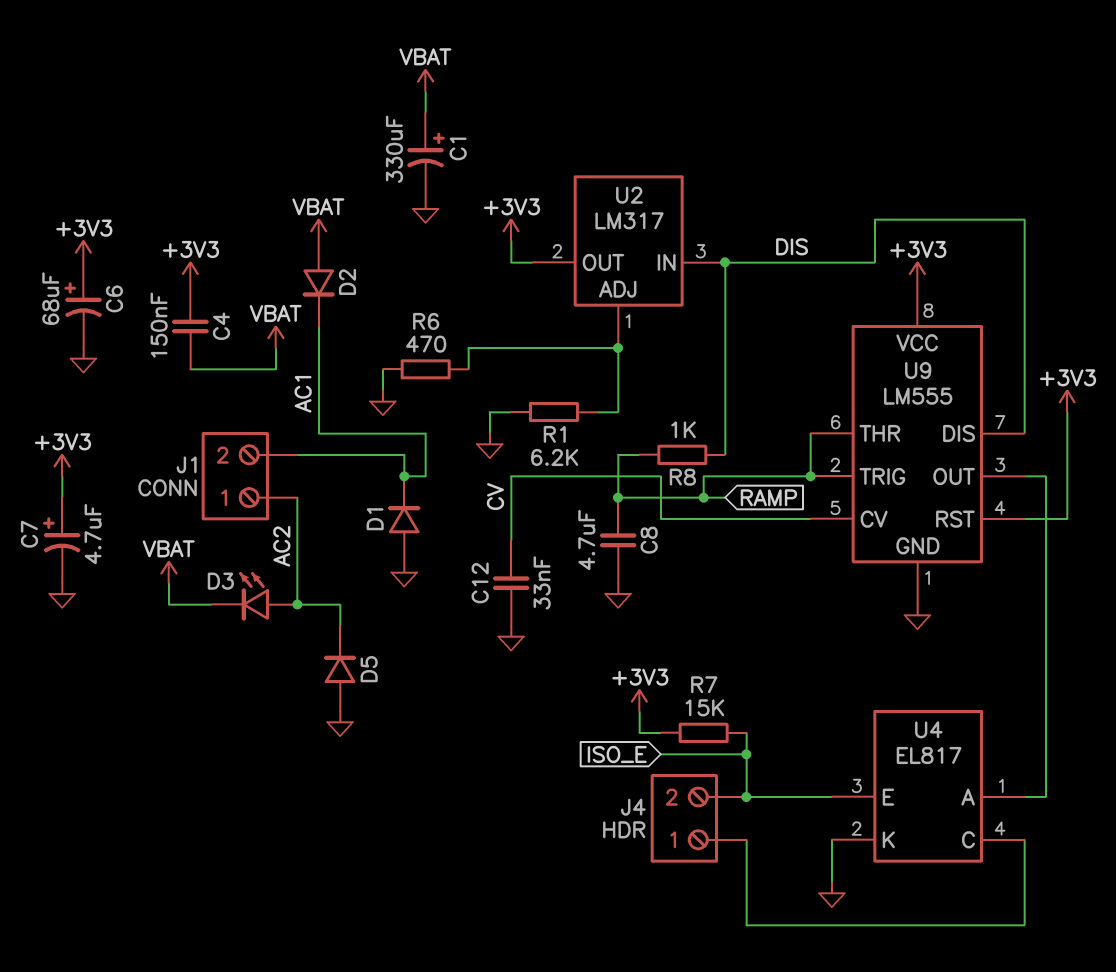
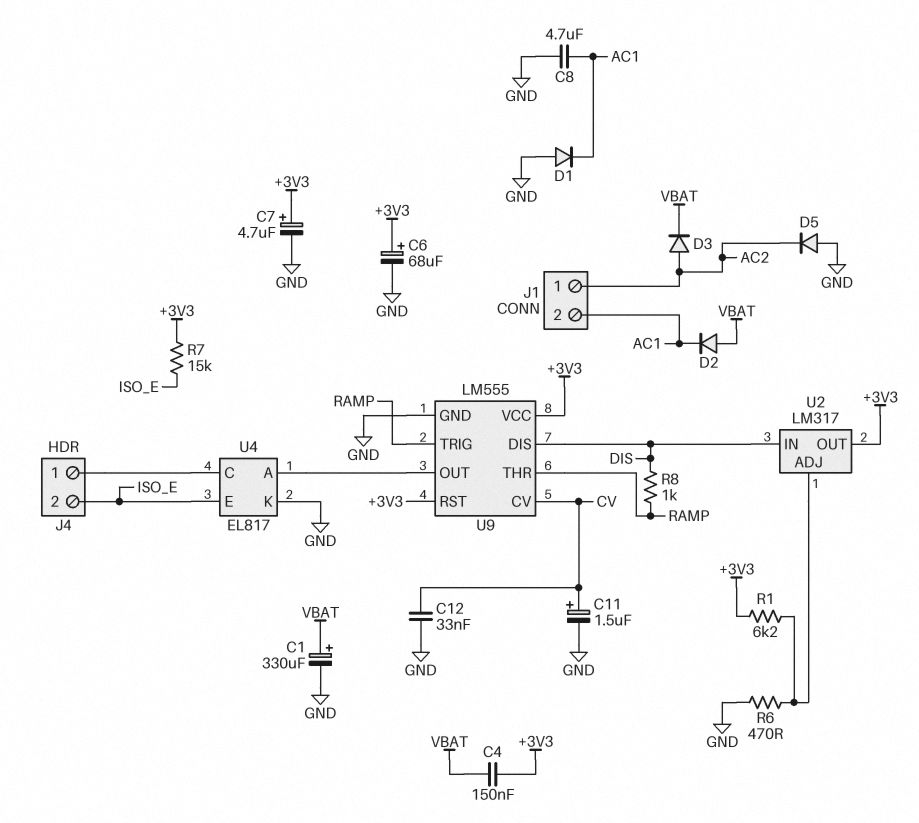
C8: 4.7uF (GND, RAMP) -> 4.7uF (AC1, GND)
C11: none -> 1.5uF (plus CV, minus GND)
D3: LED (A AC2, K VBAT) -> diode (A AC2, K VBAT)
R1: 6.2k (GND, U2/ADJ) -> 6.2k (+3V3, U2/ADJ)

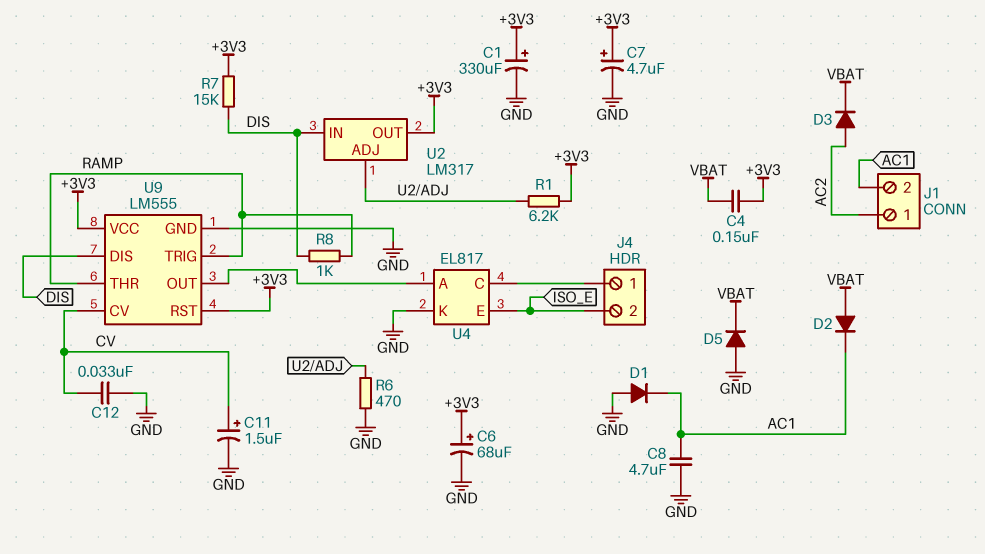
C1: 330uF (plus VBAT, minus GND) -> 330uF (plus +3V3, minus GND)
D5: diode (A GND, K AC2) -> diode (A GND, K VBAT)
R7: 15k (+3V3, ISO_E) -> 15k (+3V3, DIS)

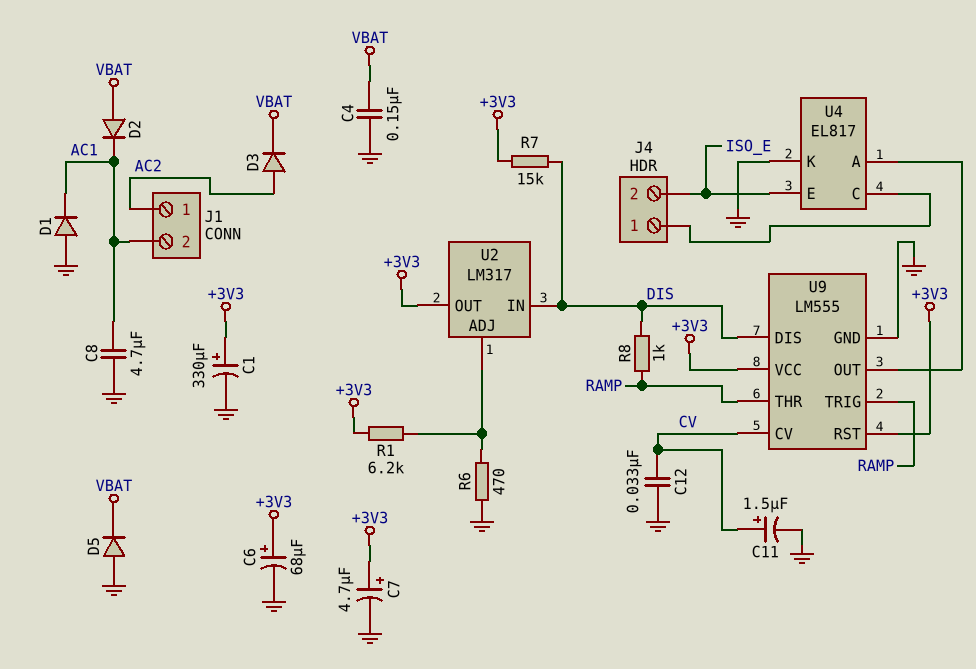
C4: 150nF (+3V3, VBAT) -> 150nF (GND, VBAT)

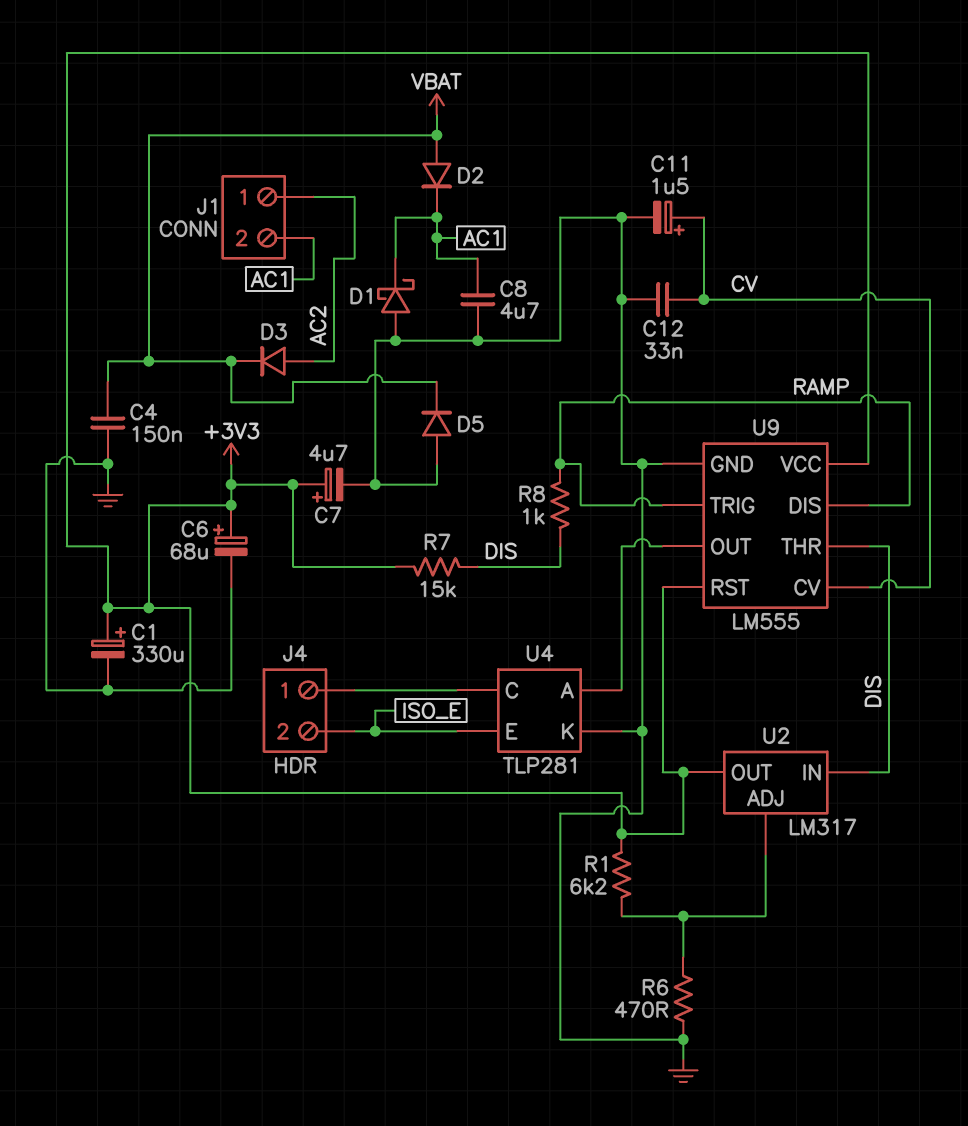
D1: diode (A GND, K AC1) -> schottky (A GND, K AC1)
U4: EL817 -> TLP281
U9 pin DIS: DIS -> RAMP
U9 pin THR: RAMP -> DIS

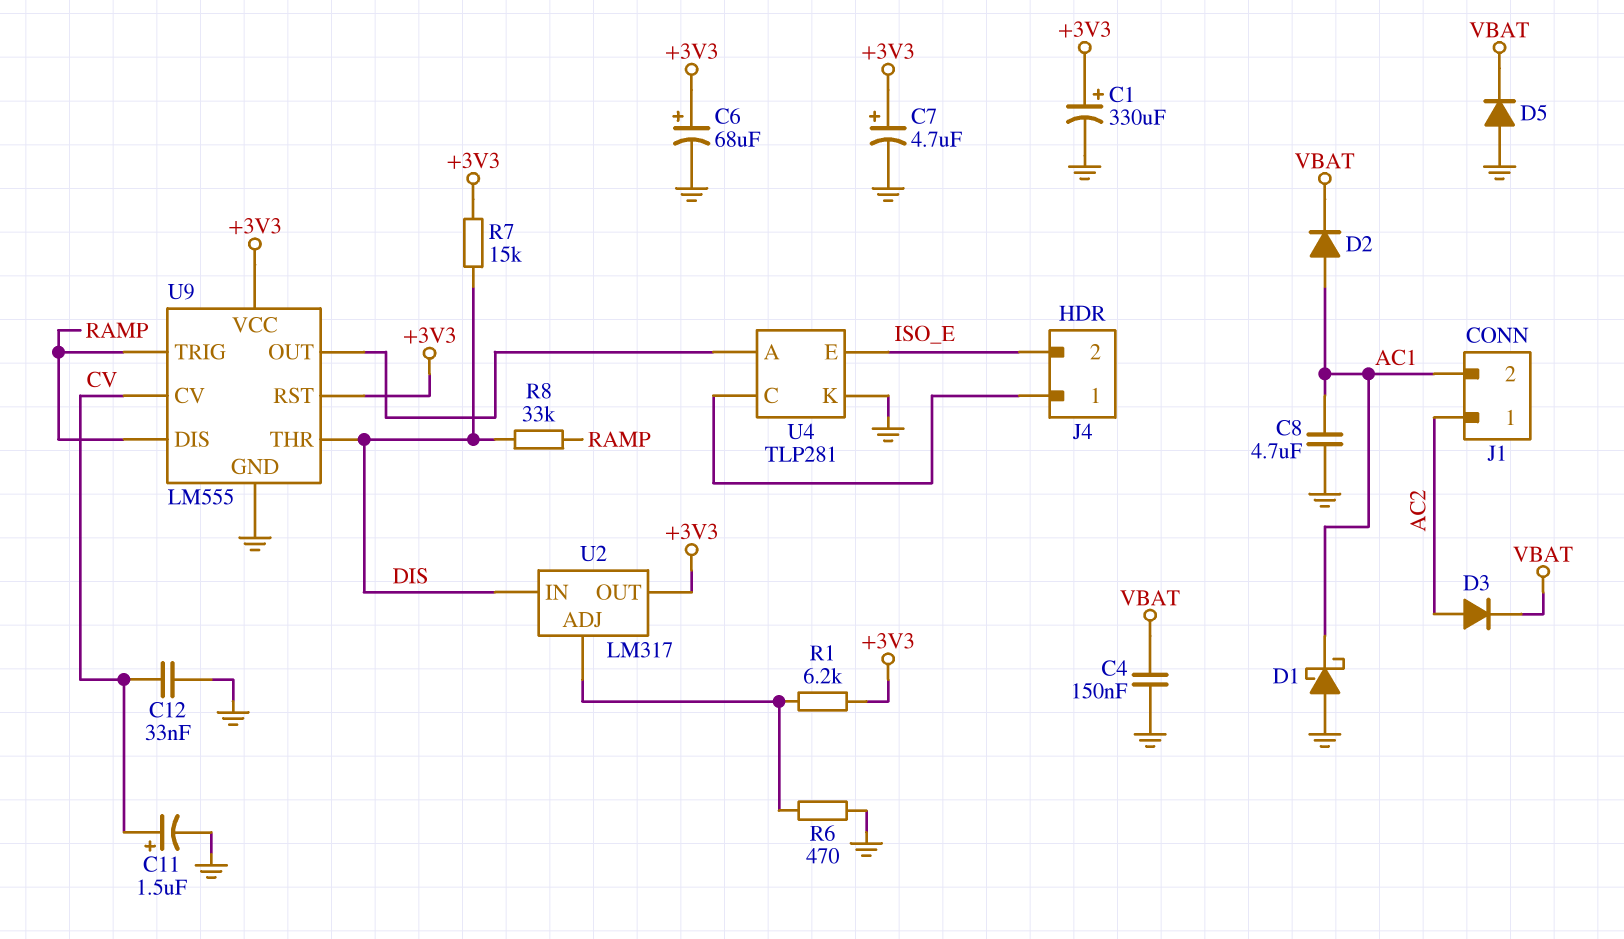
D2: diode (A VBAT, K AC1) -> diode (A AC1, K VBAT)
R8: 1k (DIS, RAMP) -> 33k (DIS, RAMP)

